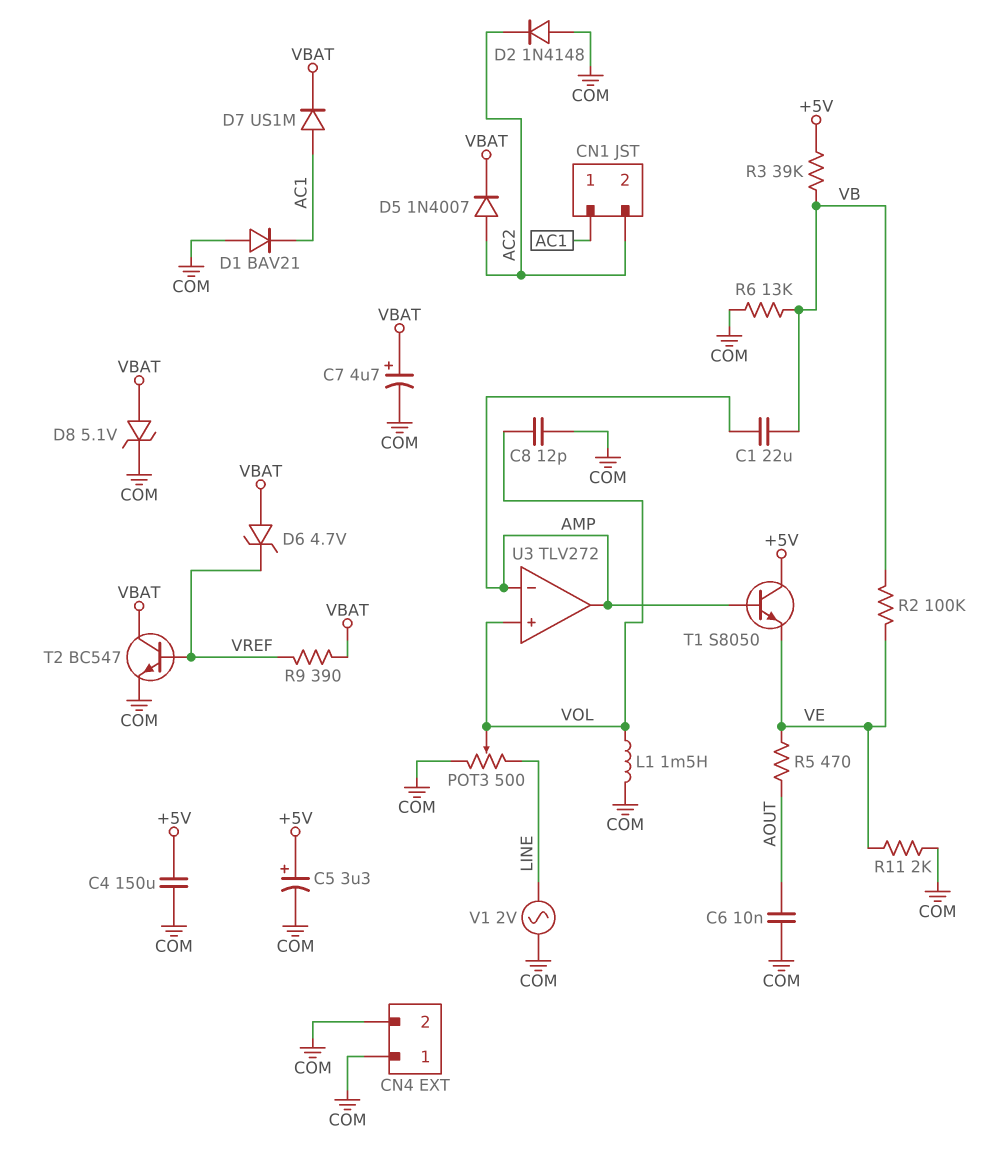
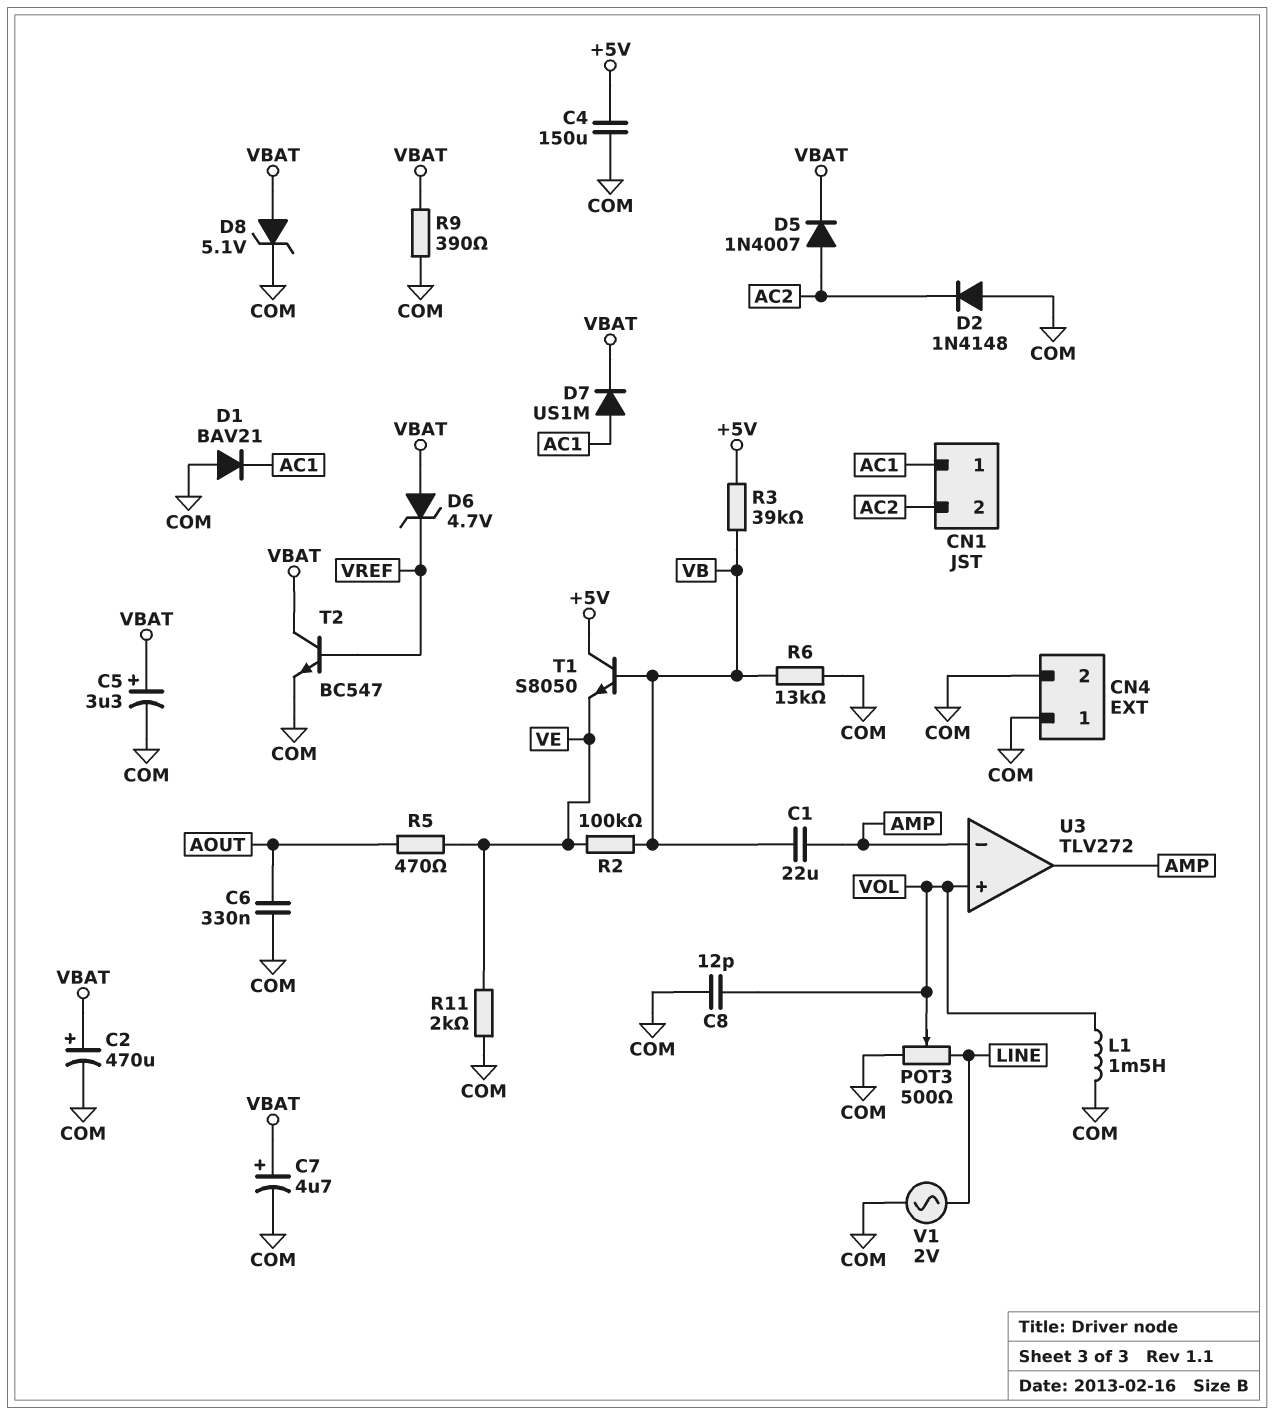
C2: none -> 470uF (plus VBAT, minus COM)
C5: 3.3uF (plus +5V, minus COM) -> 3.3uF (plus VBAT, minus COM)
C6: 10nF (AOUT, COM) -> 330nF (AOUT, COM)
R9: 390 (VBAT, VREF) -> 390 (COM, VBAT)
T1: NPN S8050 (B AMP, C +5V, E VE) -> NPN S8050 (B VB, C +5V, E VE)

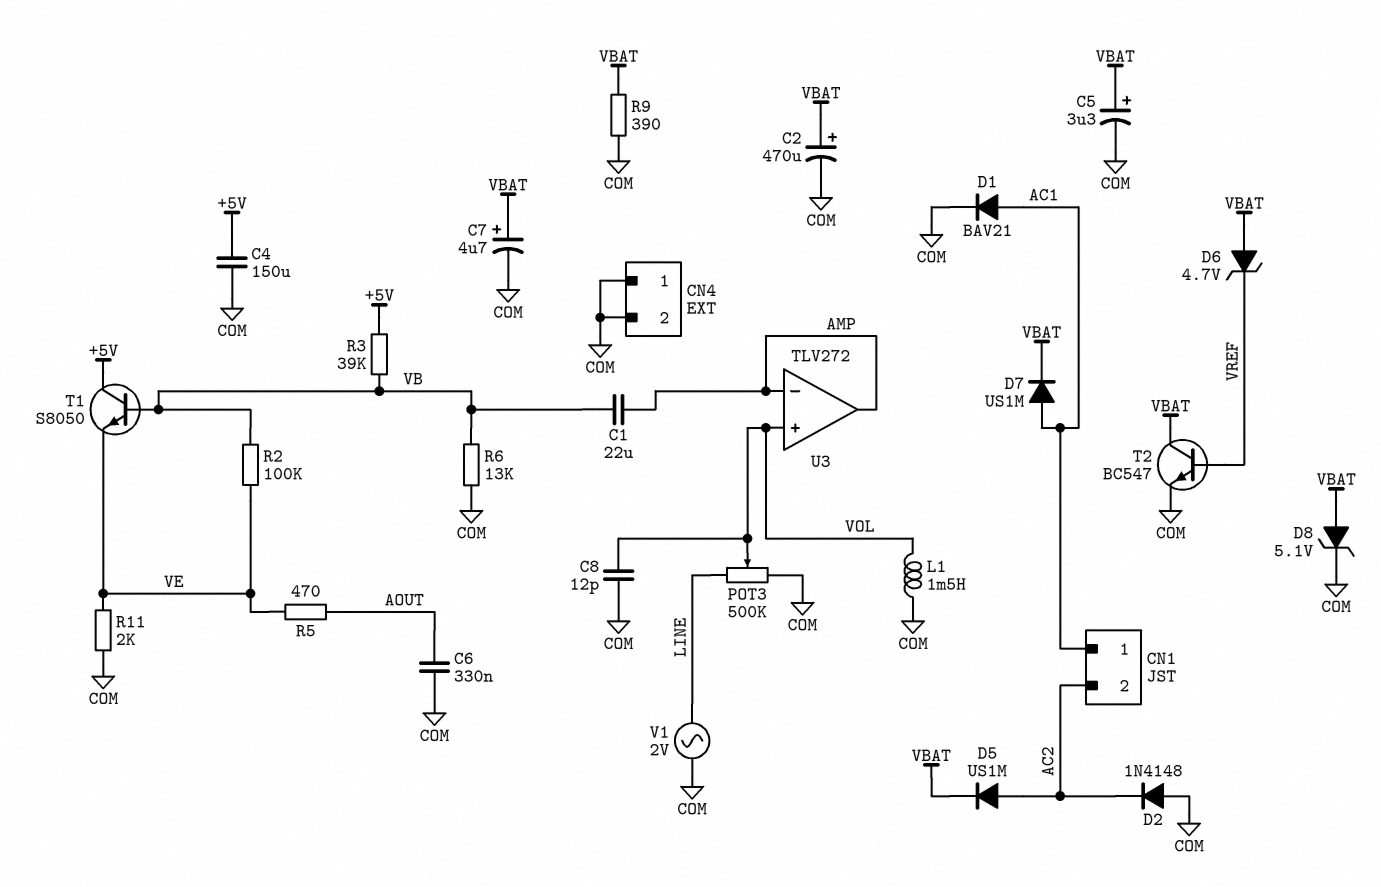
D1: diode BAV21 (A COM, K AC1) -> diode BAV21 (A AC1, K COM)
D5: diode 1N4007 (A AC2, K VBAT) -> diode US1M (A AC2, K VBAT)
POT3: 500 (COM, LINE, wiper VOL) -> 500k (COM, LINE, wiper VOL)

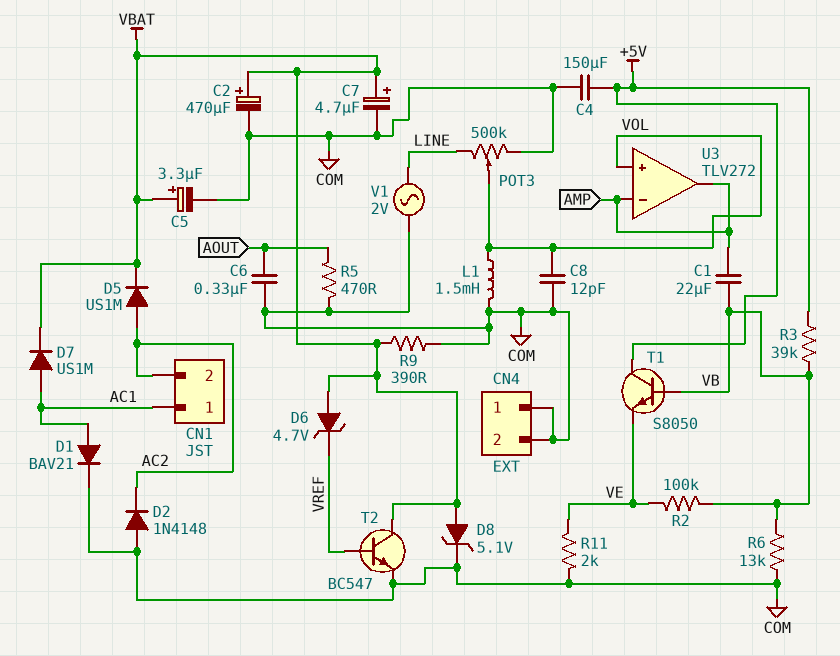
R5: 470 (AOUT, VE) -> 470 (AOUT, COM)

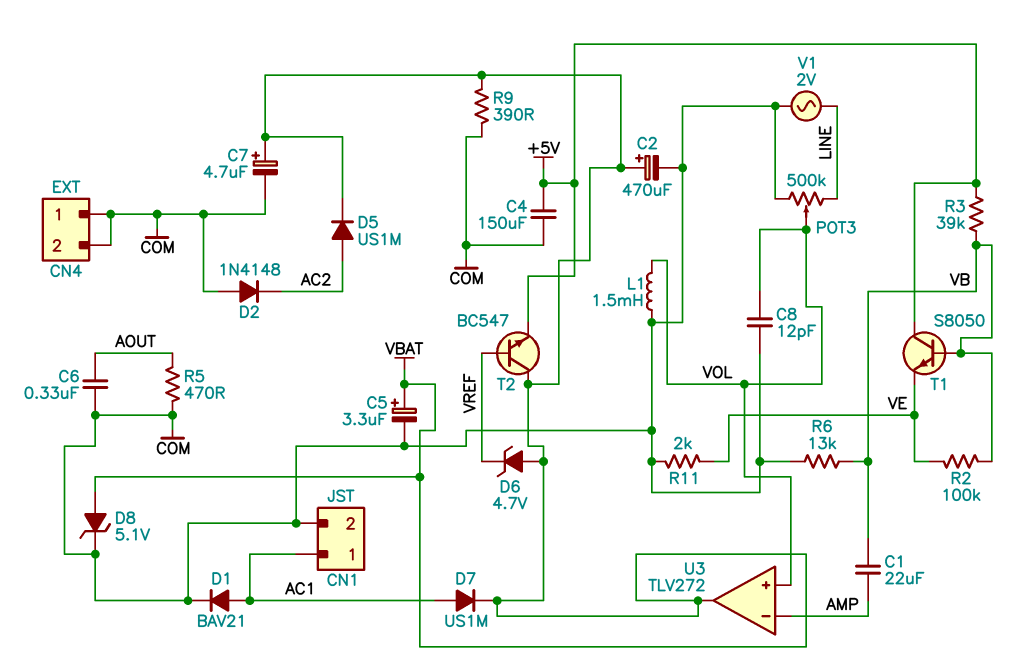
CN1 pin 2: AC2 -> COM
T2: NPN BC547 (B VREF, C VBAT, E COM) -> NPN BC547 (B VREF, C VBAT, E +5V)
U3 pin out: AMP -> VBAT

